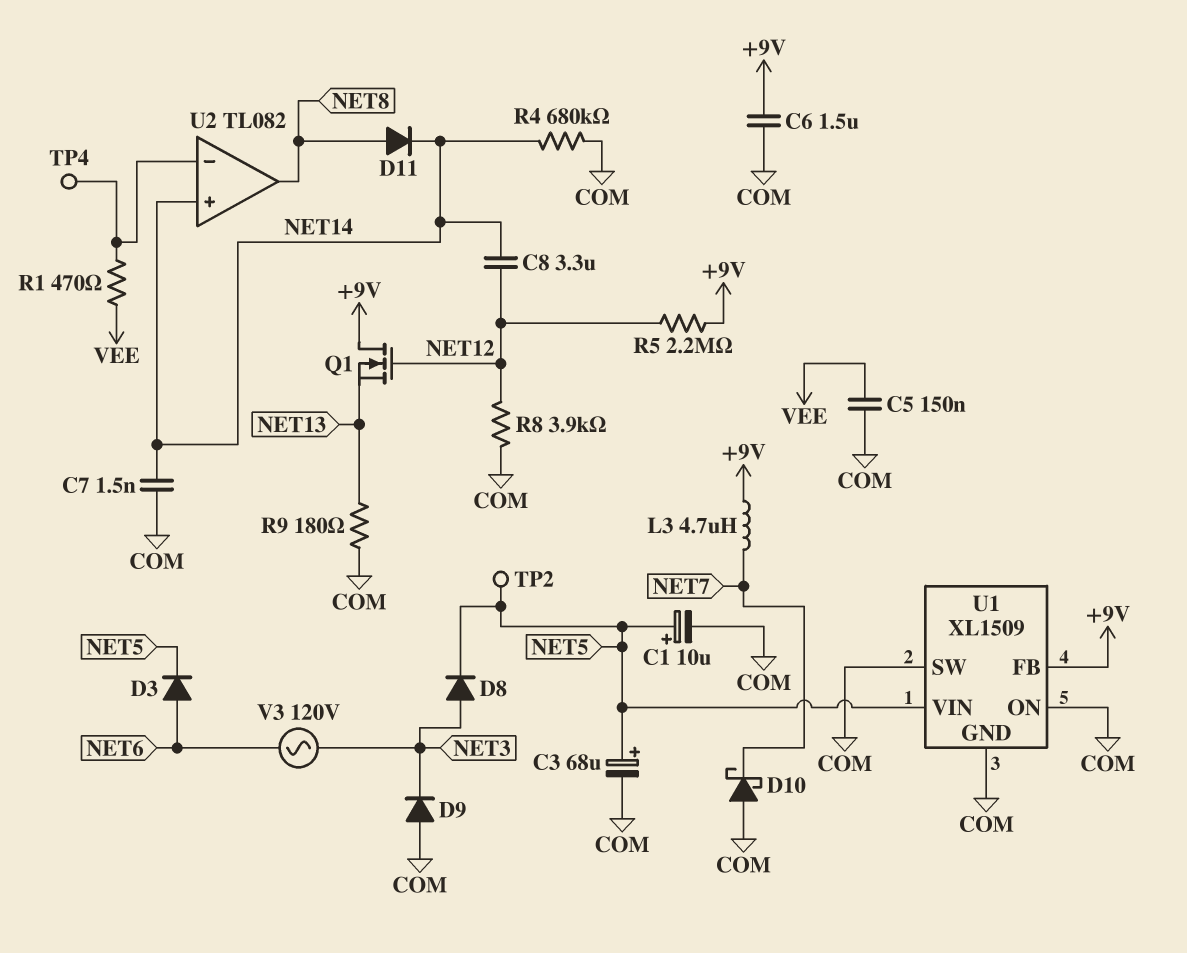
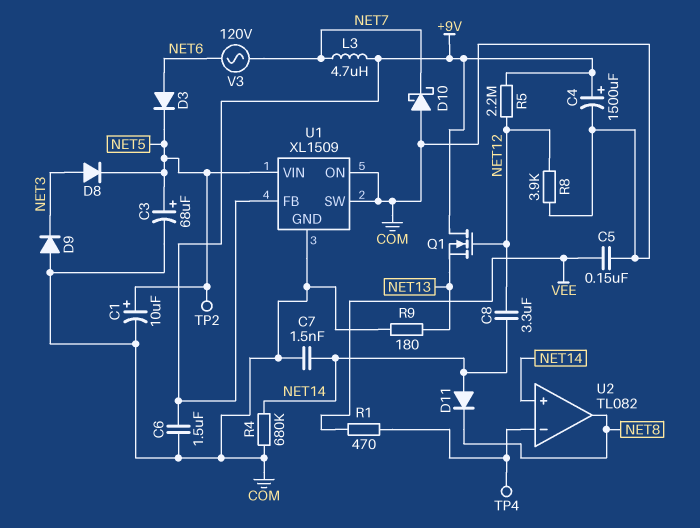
C4: none -> 1500uF (plus +9V, minus COM)
D11: diode (A NET8, K NET14) -> diode (A NET14, K NET8)
V3: AC 120V (NET3, NET6) -> AC 120V (NET6, NET7)

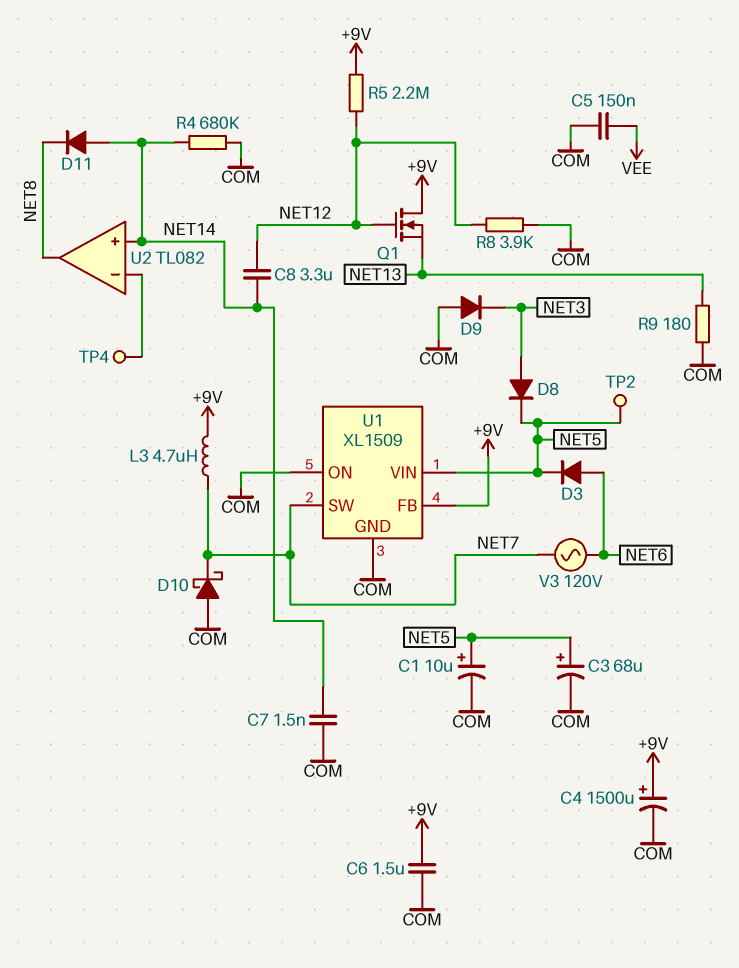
R1: 470 (U2/in-, VEE) -> none
U1 pin SW: COM -> NET7

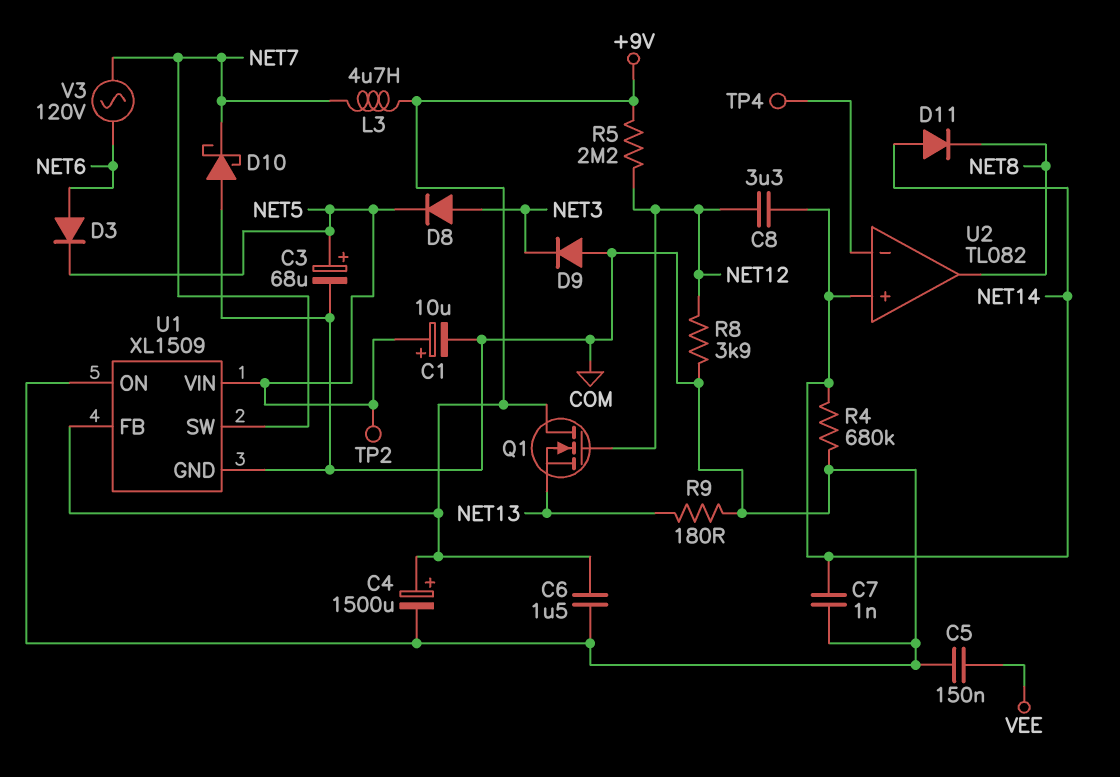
C7: 1.5nF (COM, NET14) -> 1nF (COM, NET14)

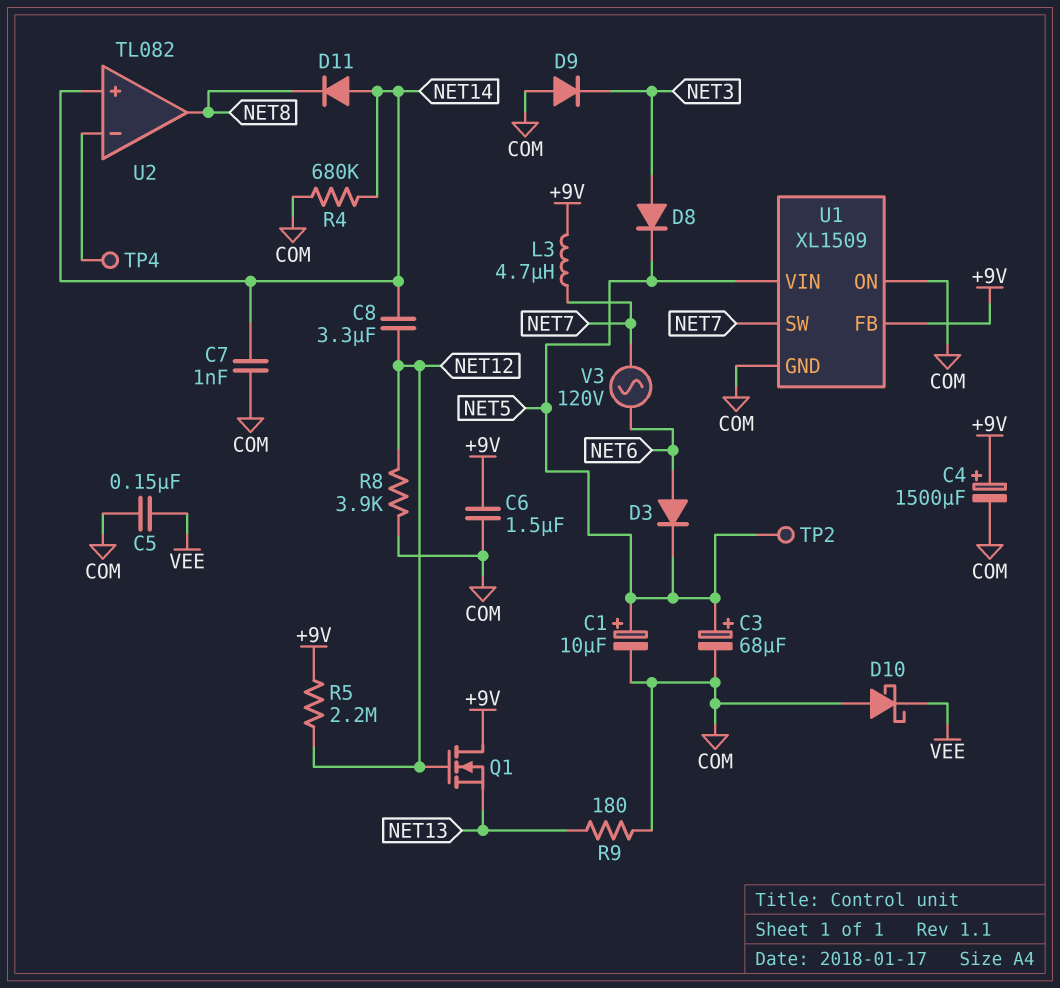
D10: schottky (A COM, K NET7) -> schottky (A COM, K VEE)

